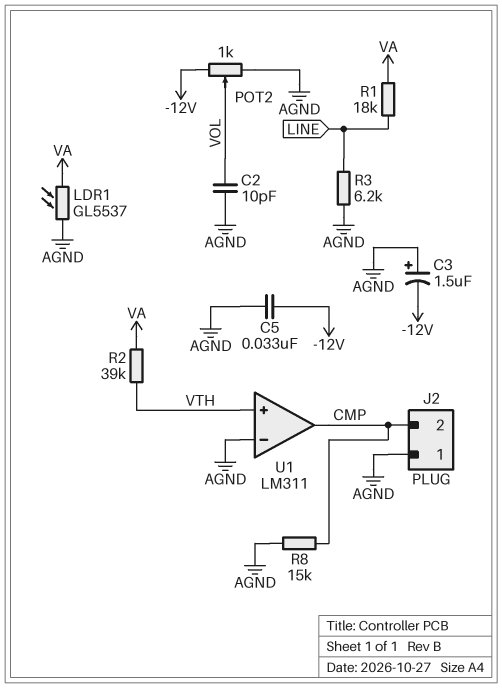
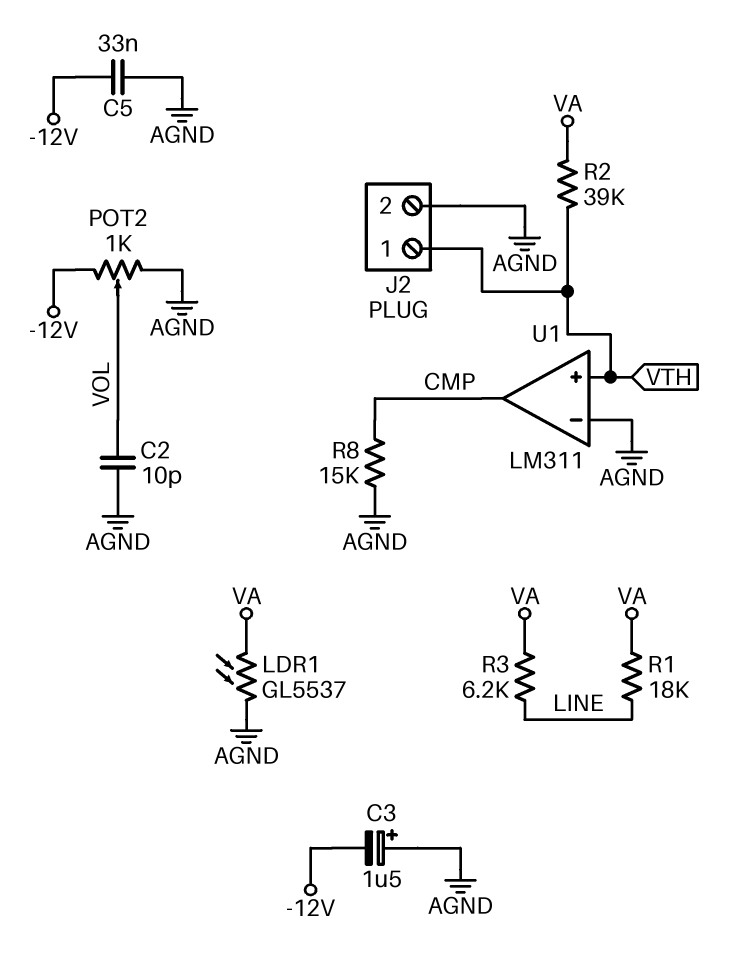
J2 pin 1: AGND -> VTH
J2 pin 2: CMP -> AGND
R3: 6.2k (AGND, LINE) -> 6.2k (LINE, VA)

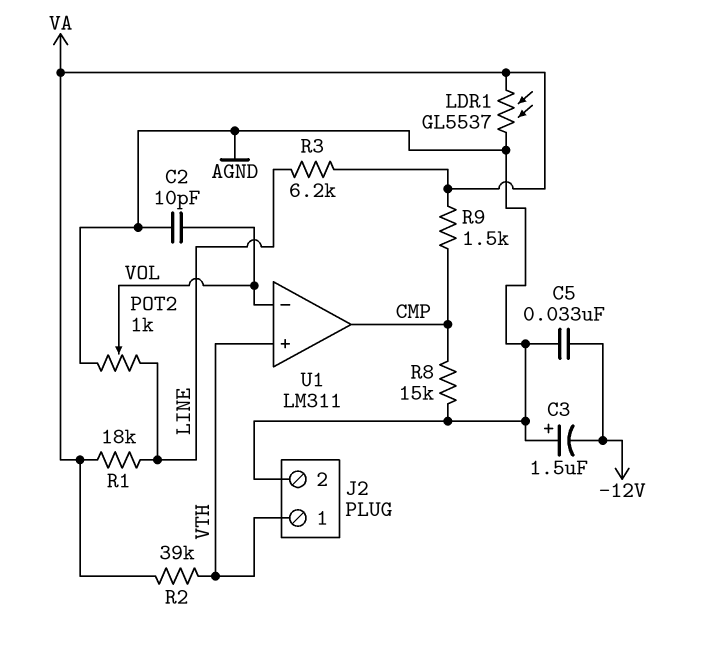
POT2: 1k (-12V, AGND, wiper VOL) -> 1k (AGND, LINE, wiper VOL)
R9: none -> 1.5k (CMP, VA)
U1 pin in-: AGND -> VOL

